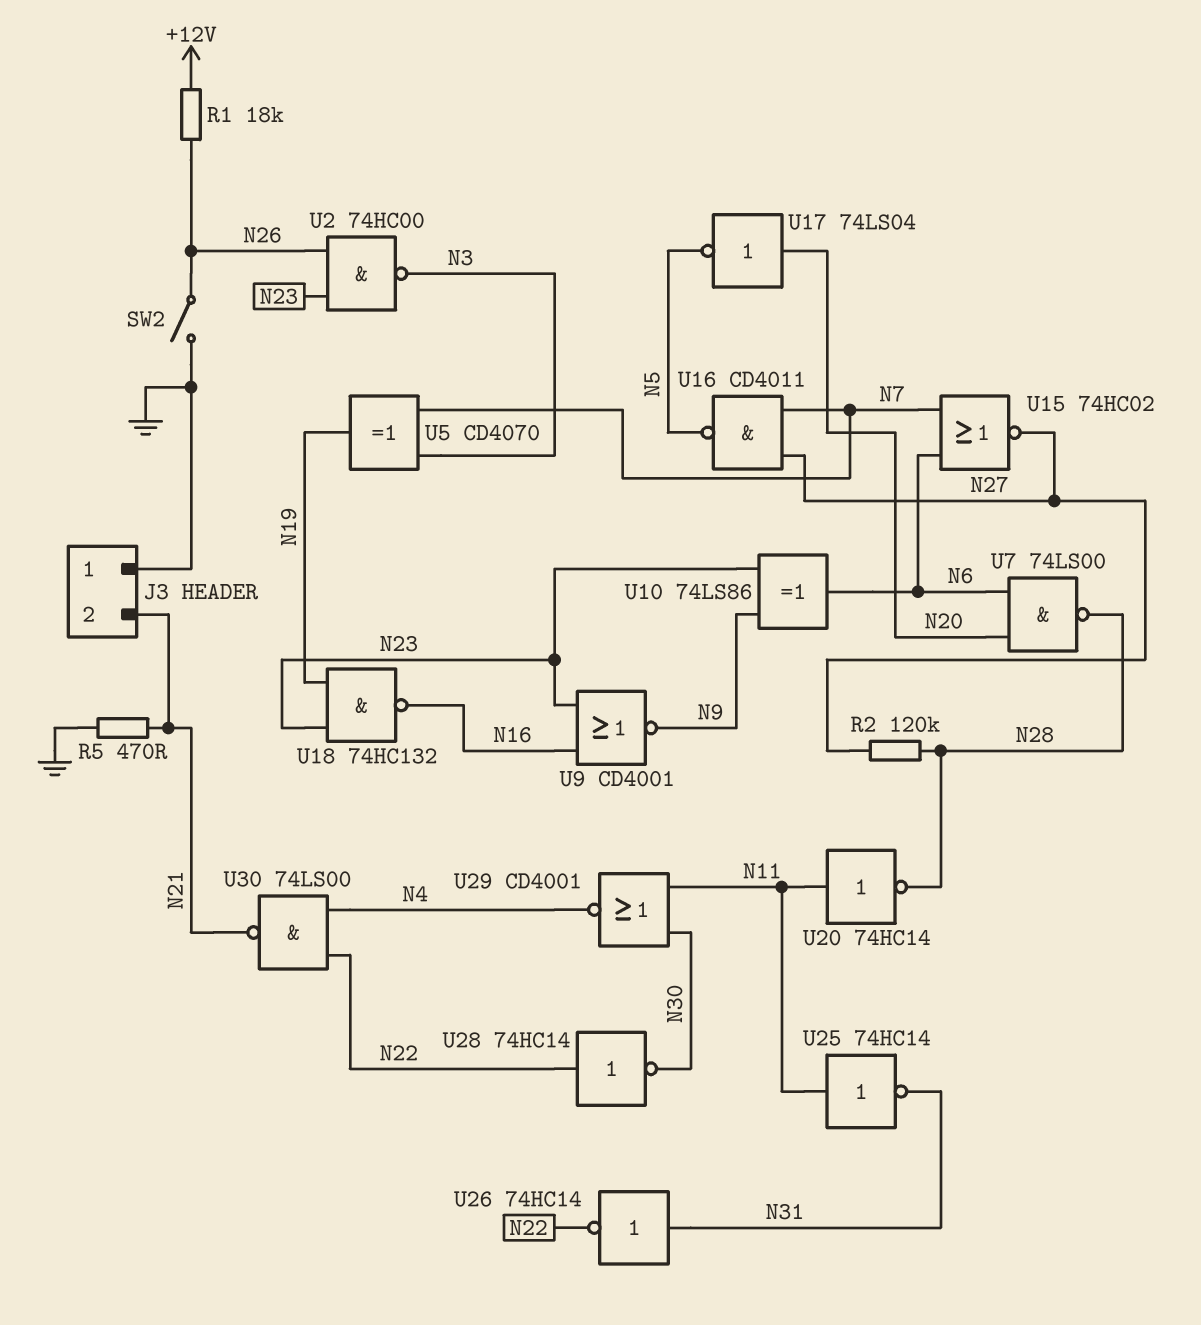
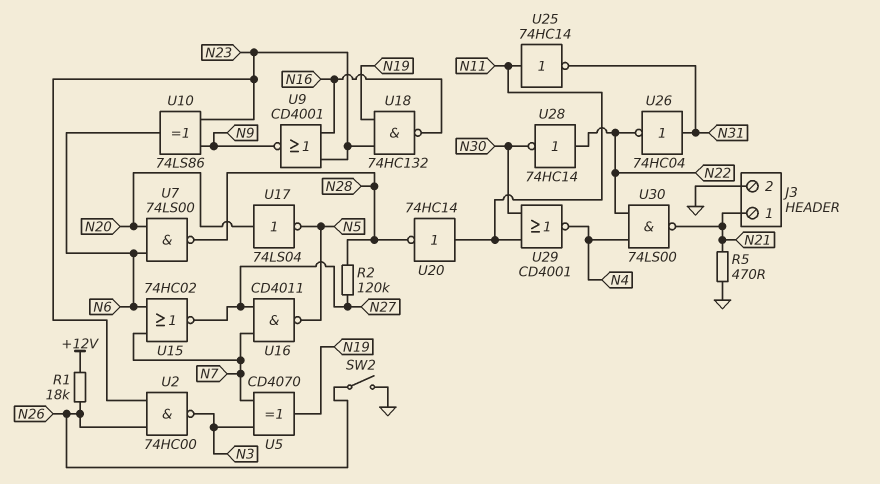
J3 pin 1: GND -> N21
J3 pin 2: N21 -> GND
U26: NOT 74HC14 (in N31, out N22) -> NOT 74HC04 (in N31, out N22)

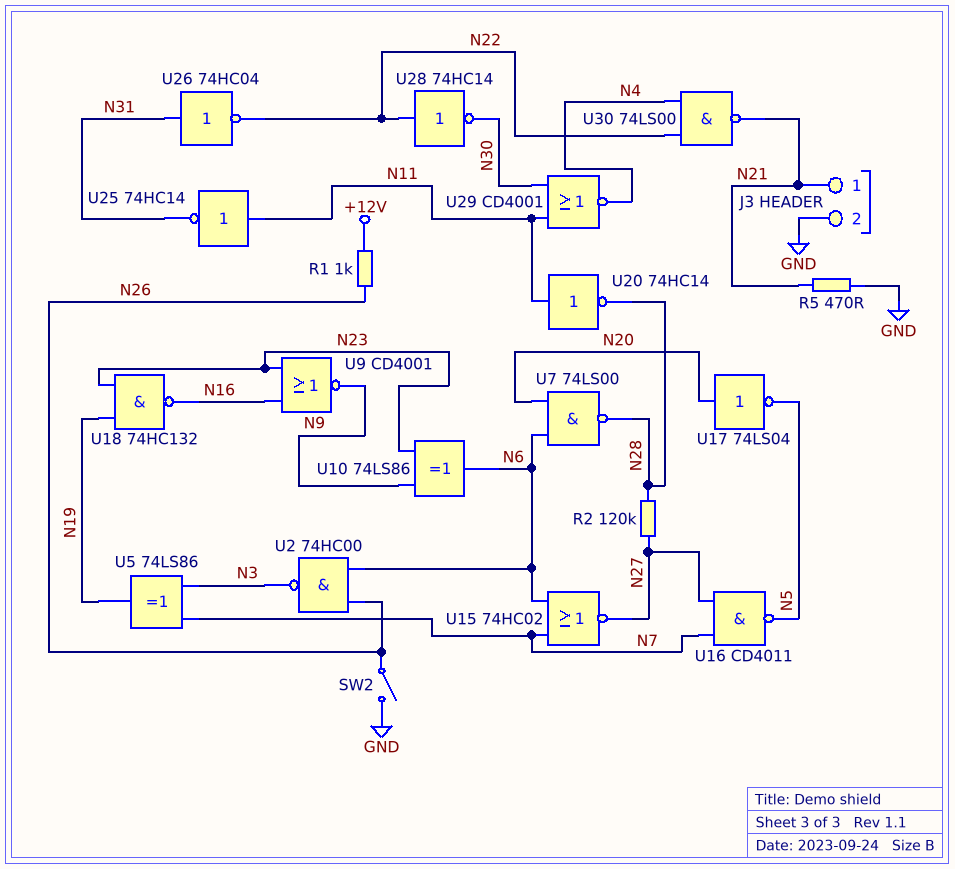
R1: 18k (+12V, N26) -> 1k (+12V, N26)
U2: NAND 74HC00 (in N23, in N26, out N3) -> NAND 74HC00 (in N6, in N26, out N3)
U5: XOR CD4070 (in N3, in N7, out N19) -> XOR 74LS86 (in N3, in N7, out N19)

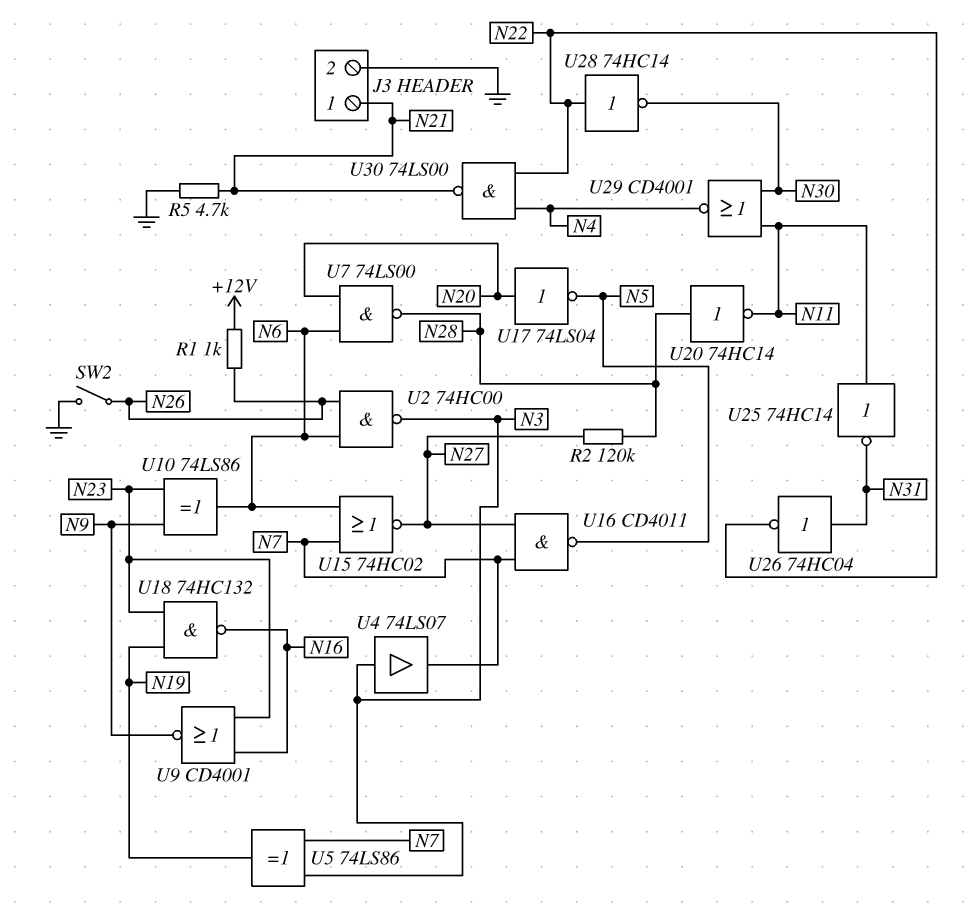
R5: 470 (GND, N21) -> 4.7k (GND, N21)
U4: none -> buffer 74LS07 (in N3, out N7)
U20: NOT 74HC14 (in N11, out N28) -> NOT 74HC14 (in N28, out N11)

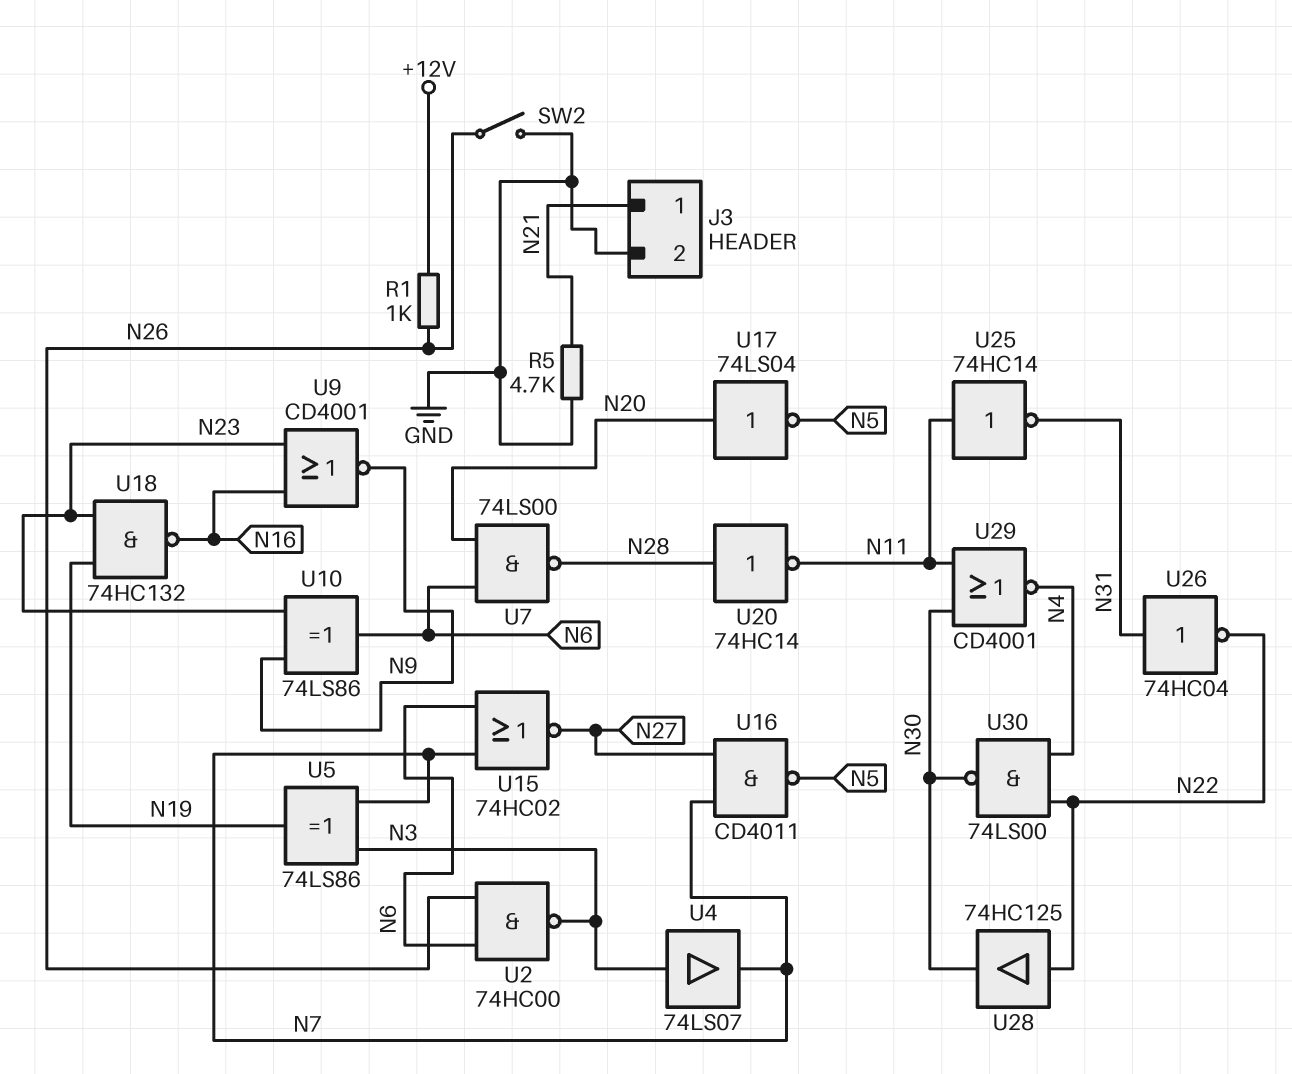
R2: 120k (N27, N28) -> none
U28: NOT 74HC14 (in N22, out N30) -> buffer 74HC125 (in N22, out N30)
U30: NAND 74LS00 (in N4, in N22, out N21) -> NAND 74LS00 (in N4, in N22, out N30)

